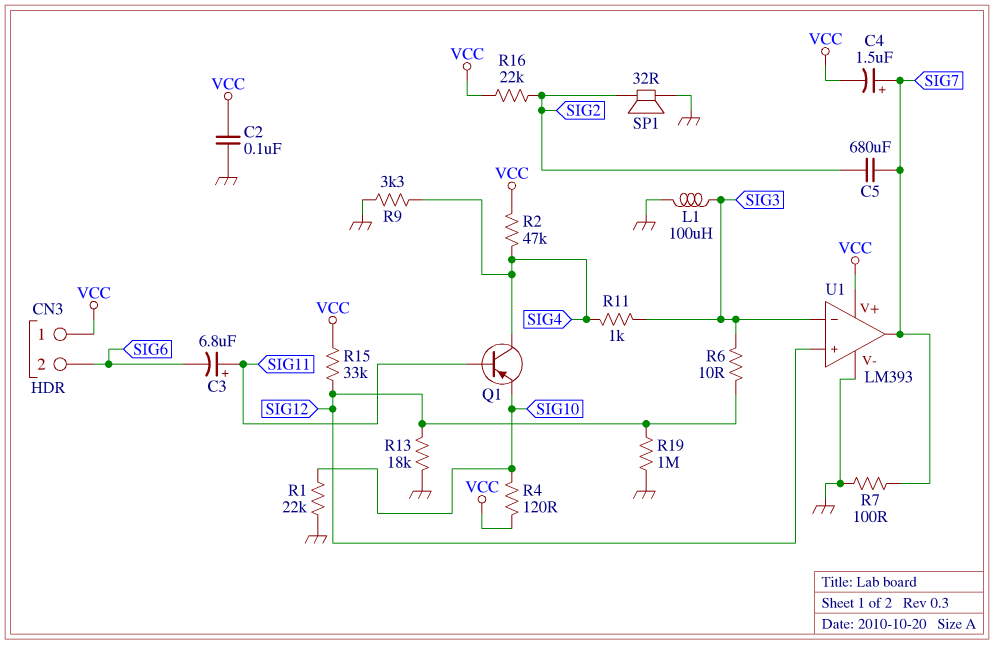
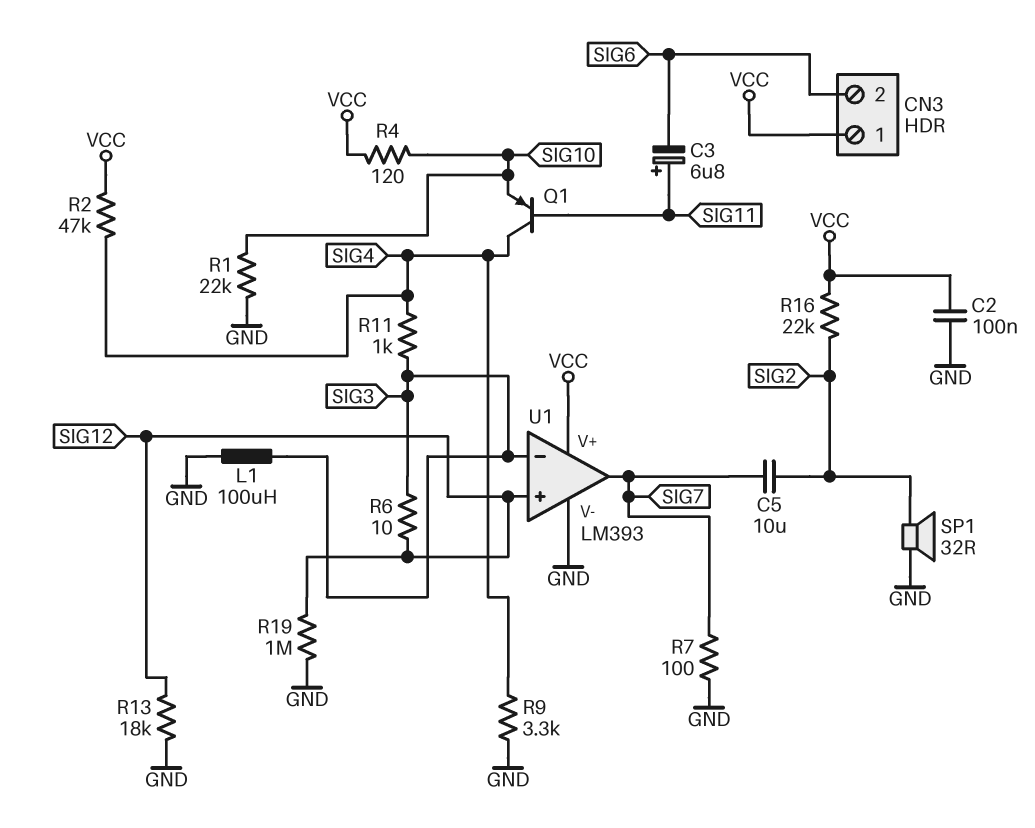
C4: 1.5uF (plus SIG7, minus VCC) -> none
C5: 680uF (SIG2, SIG7) -> 10uF (SIG2, SIG7)
R15: 33k (SIG12, VCC) -> none

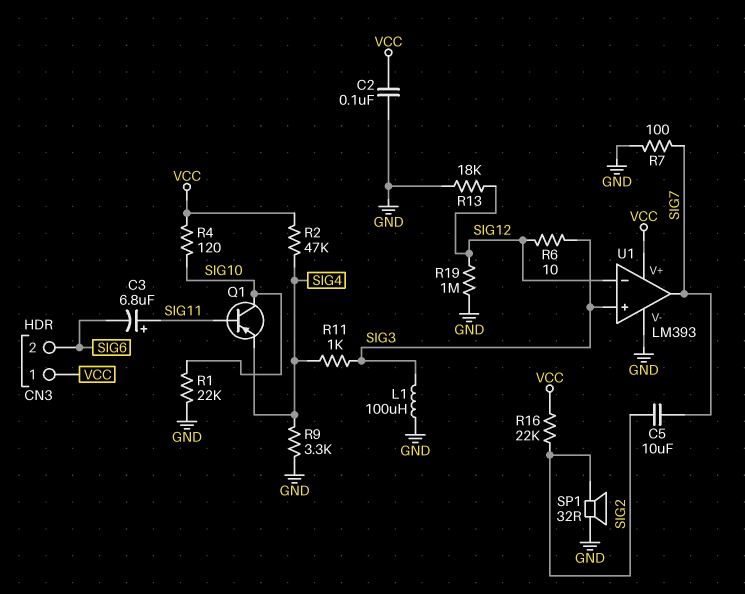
Q1: PNP (B SIG11, C SIG4, E SIG10) -> PNP (B SIG11, C SIG10, E SIG4)
U1 pin in+: SIG12 -> SIG3
U1 pin in-: SIG3 -> SIG12

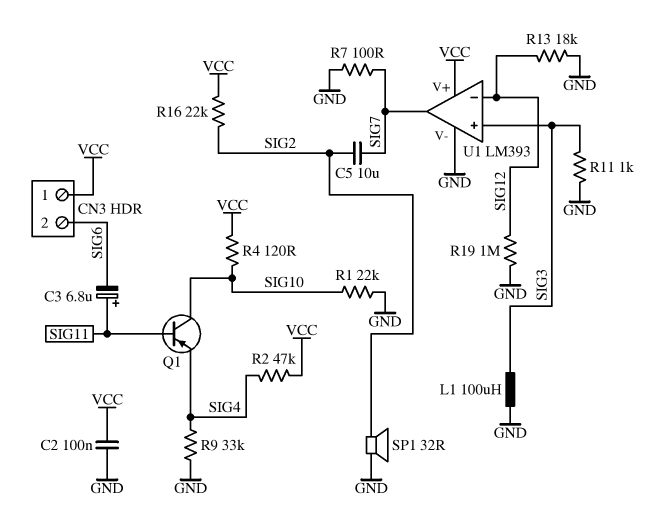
R6: 10 (SIG3, SIG12) -> none
R9: 3.3k (GND, SIG4) -> 33k (GND, SIG4)
R11: 1k (SIG3, SIG4) -> 1k (GND, SIG3)

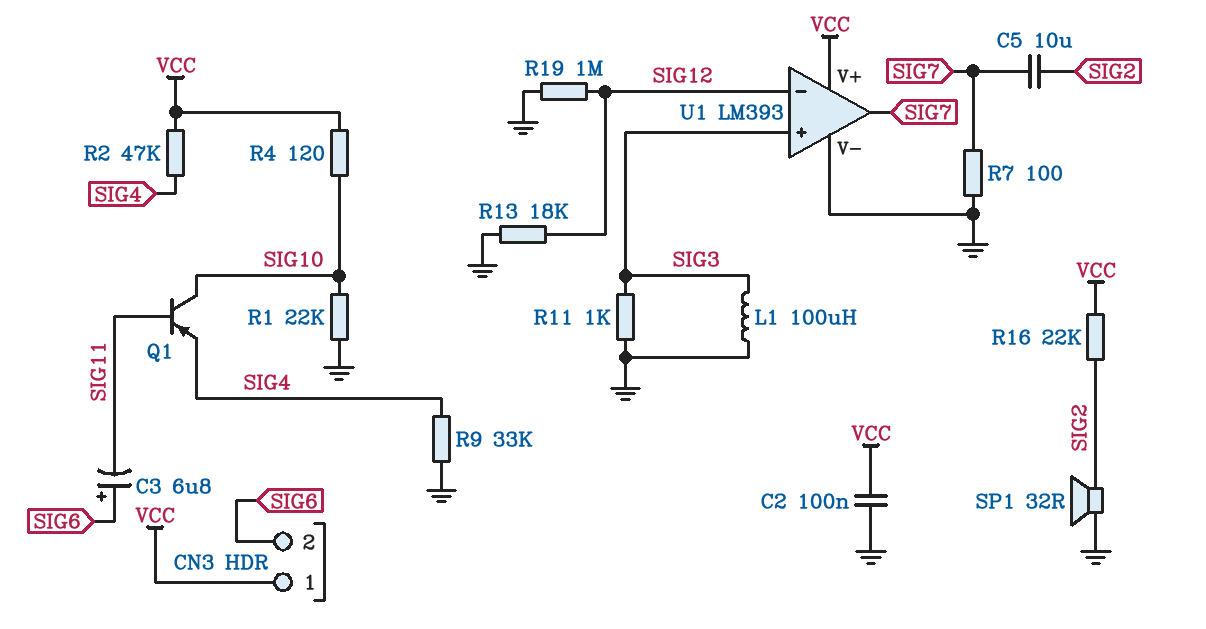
C3: 6.8uF (plus SIG11, minus SIG6) -> 6.8uF (plus SIG6, minus SIG11)

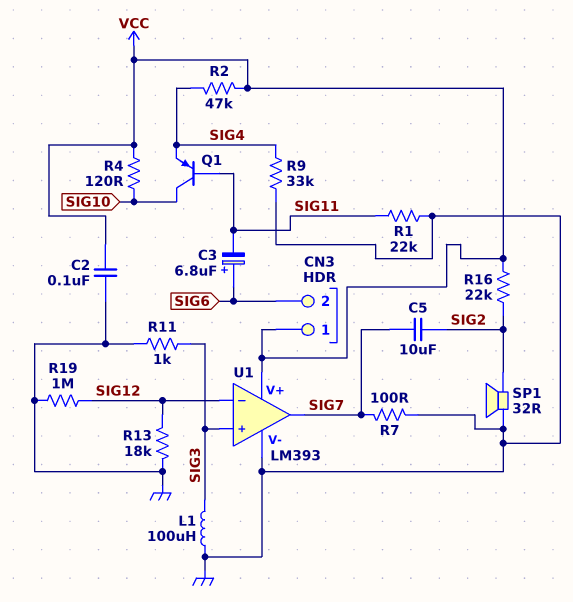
R1: 22k (GND, SIG10) -> 22k (GND, SIG11)

